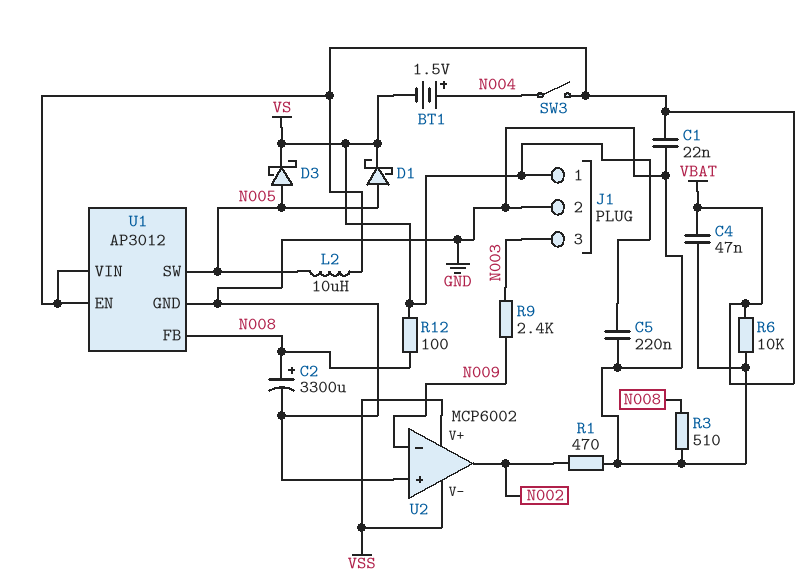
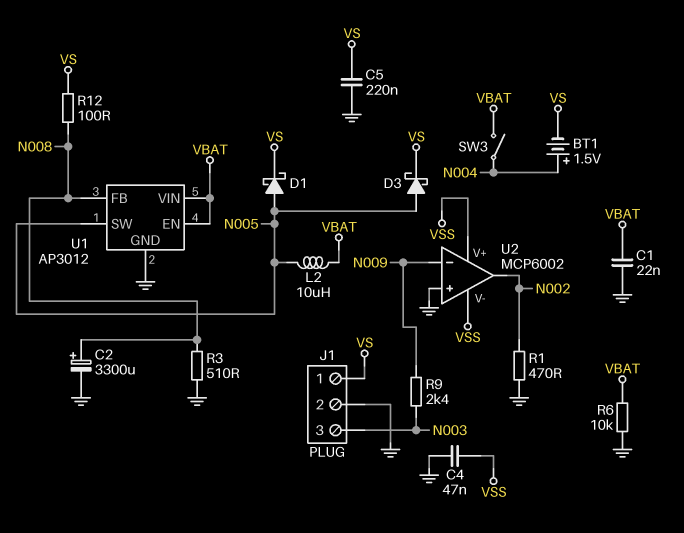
C4: 47nF (GND, VBAT) -> 47nF (GND, VSS)

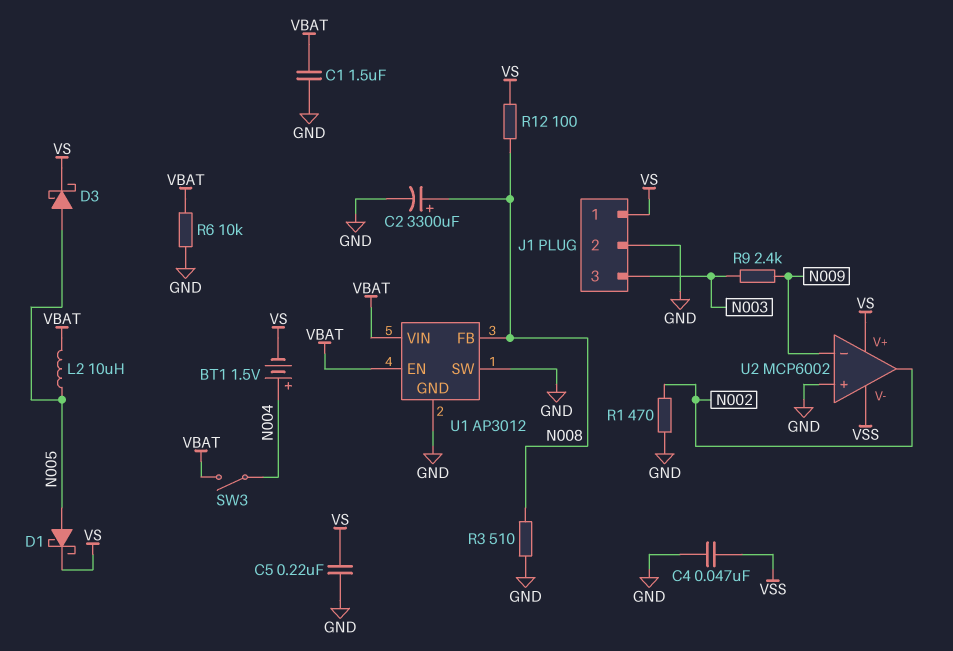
C1: 22nF (GND, VBAT) -> 1.5uF (GND, VBAT)
U1 pin SW: N005 -> GND
U2 pin V+: VSS -> VS

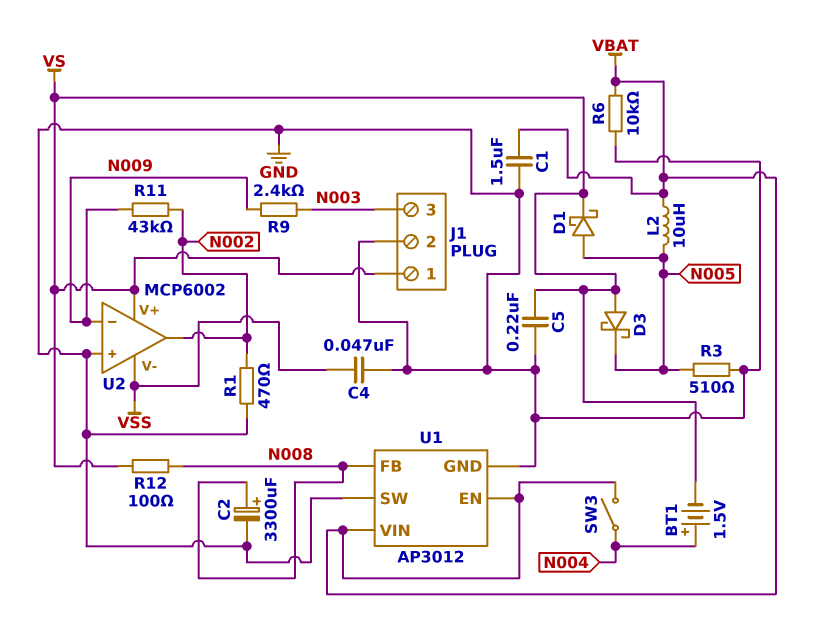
D3: schottky (A N005, K VS) -> schottky (A VS, K N005)
R3: 510 (GND, N008) -> 510 (GND, N005)
R11: none -> 43k (N002, N009)

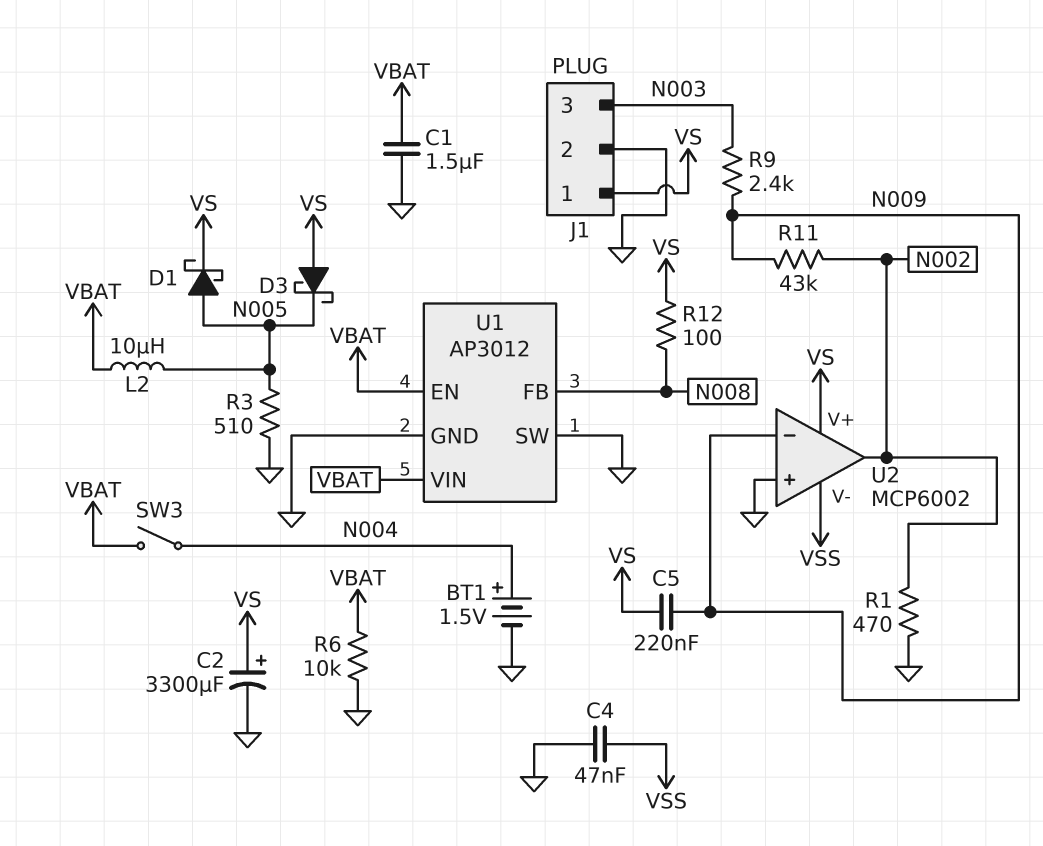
BT1: 1.5V (plus N004, minus VS) -> 1.5V (plus N004, minus GND)
C2: 3300uF (plus N008, minus GND) -> 3300uF (plus VS, minus GND)
C5: 220nF (GND, VS) -> 220nF (N009, VS)

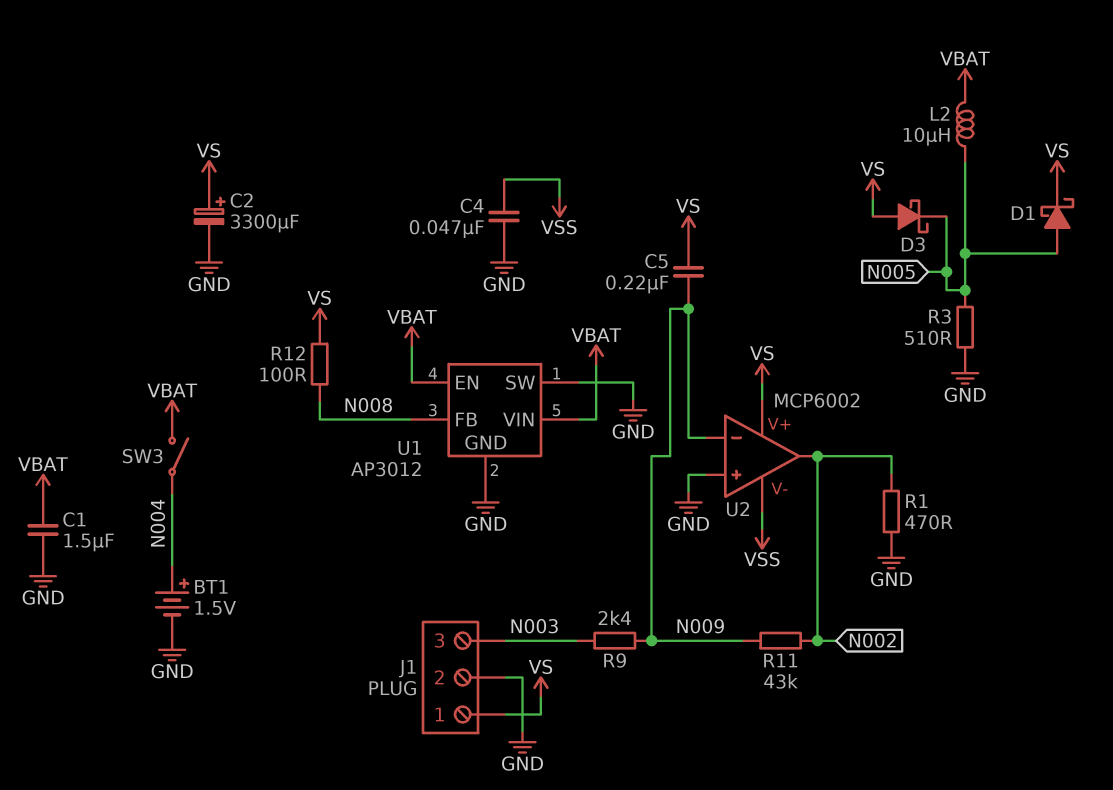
R6: 10k (GND, VBAT) -> none

